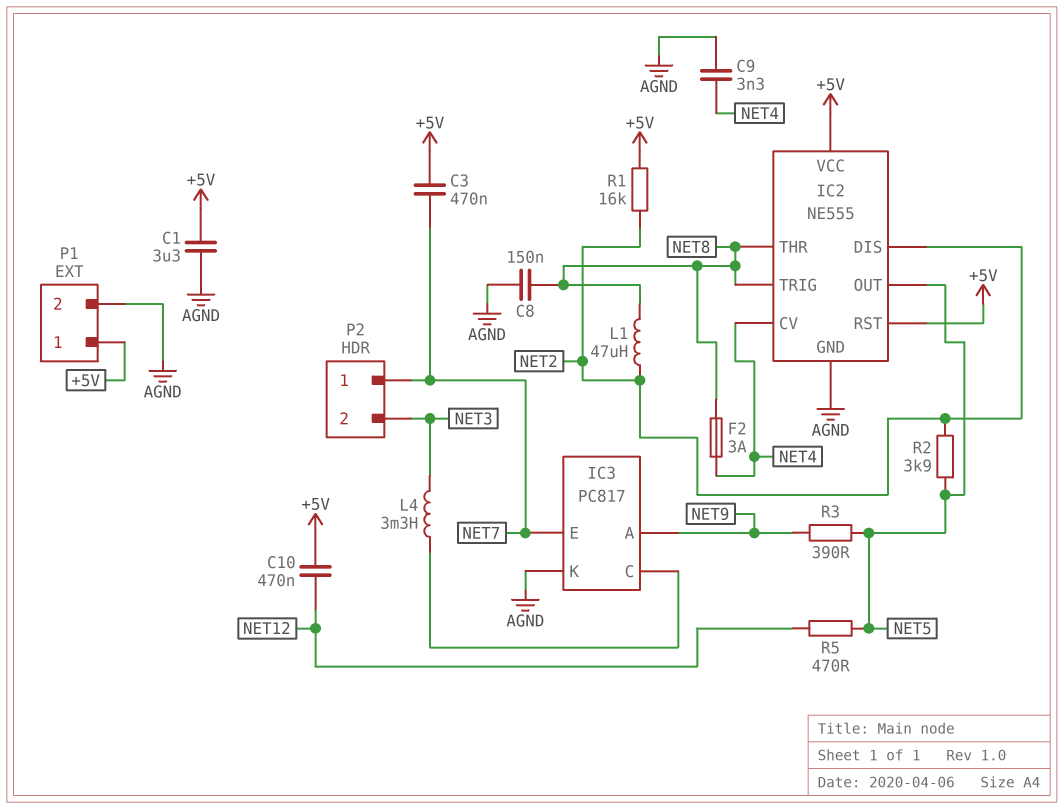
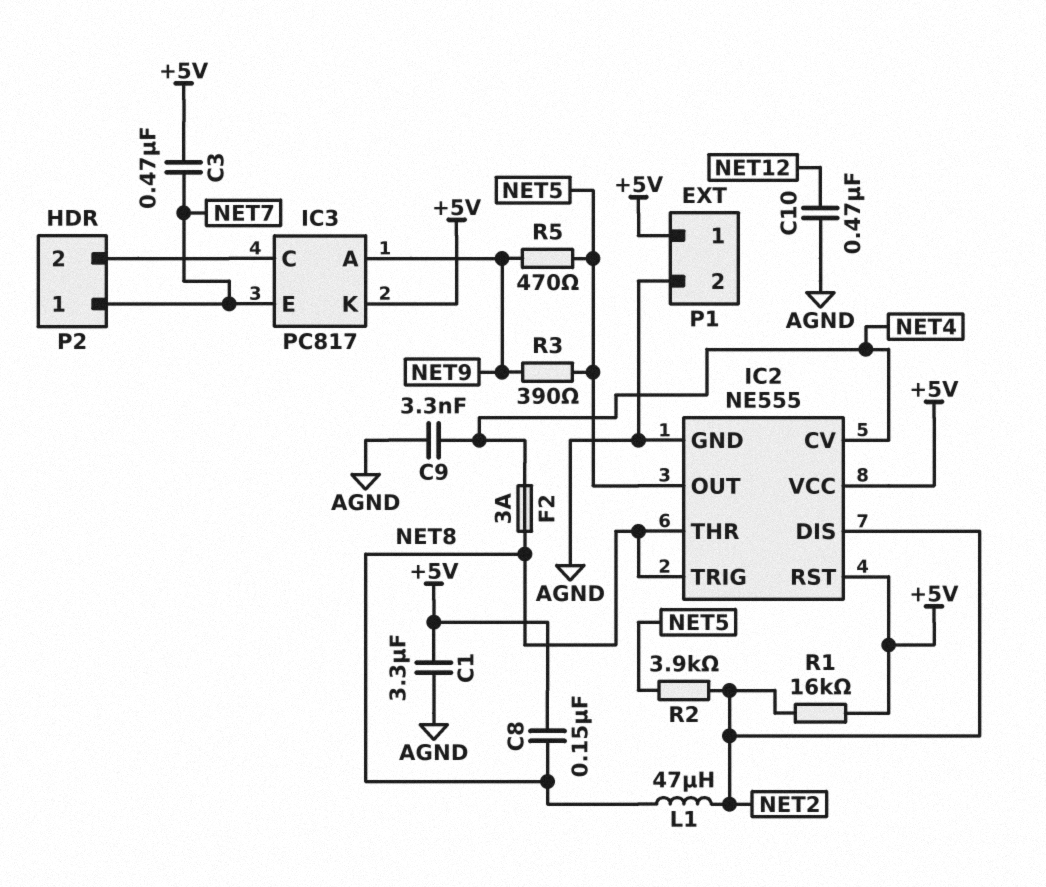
C8: 150nF (AGND, NET8) -> 150nF (+5V, NET8)
C10: 470nF (+5V, NET12) -> 470nF (AGND, NET12)
IC3 pin K: AGND -> +5V
L4: 3.3mH (IC3/C, NET3) -> none
P2 pin 2: NET3 -> IC3/C
R5: 470 (NET5, NET12) -> 470 (NET5, NET9)

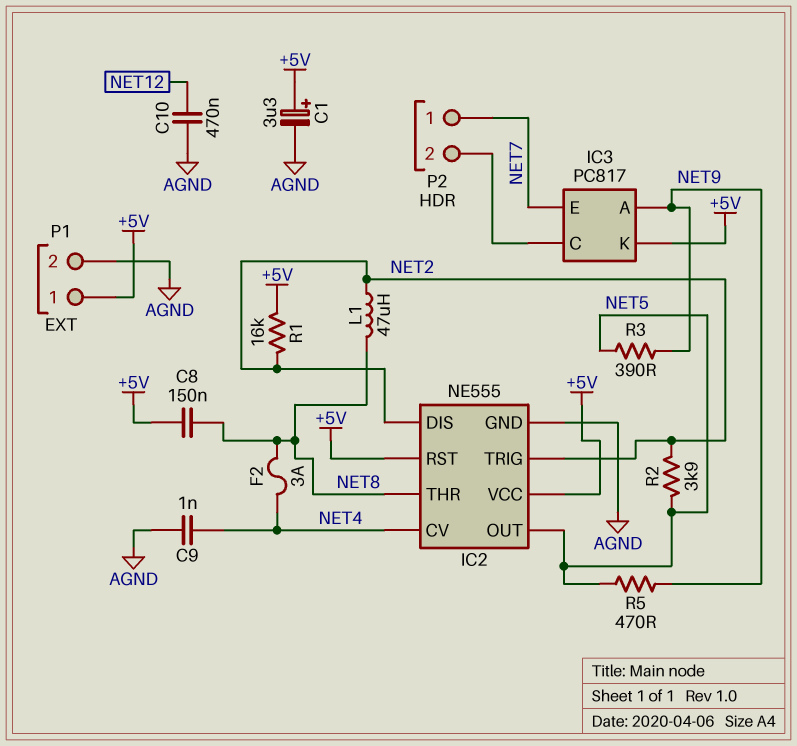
C1: 3.3uF (+5V, AGND) -> 3.3uF (plus +5V, minus AGND)
C3: 470nF (+5V, NET7) -> none
C9: 3.3nF (AGND, NET4) -> 1nF (AGND, NET4)
IC2 pin TRIG: NET8 -> NET2

